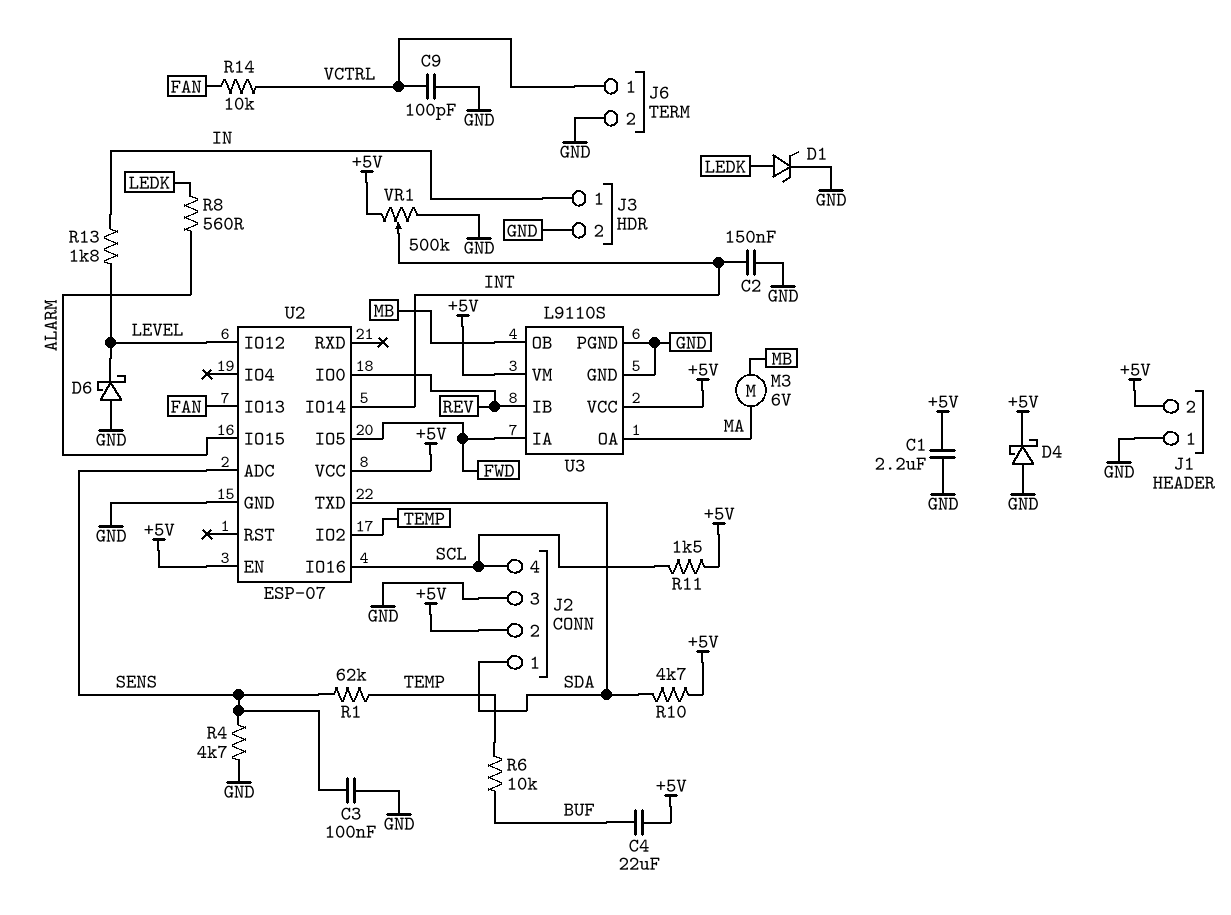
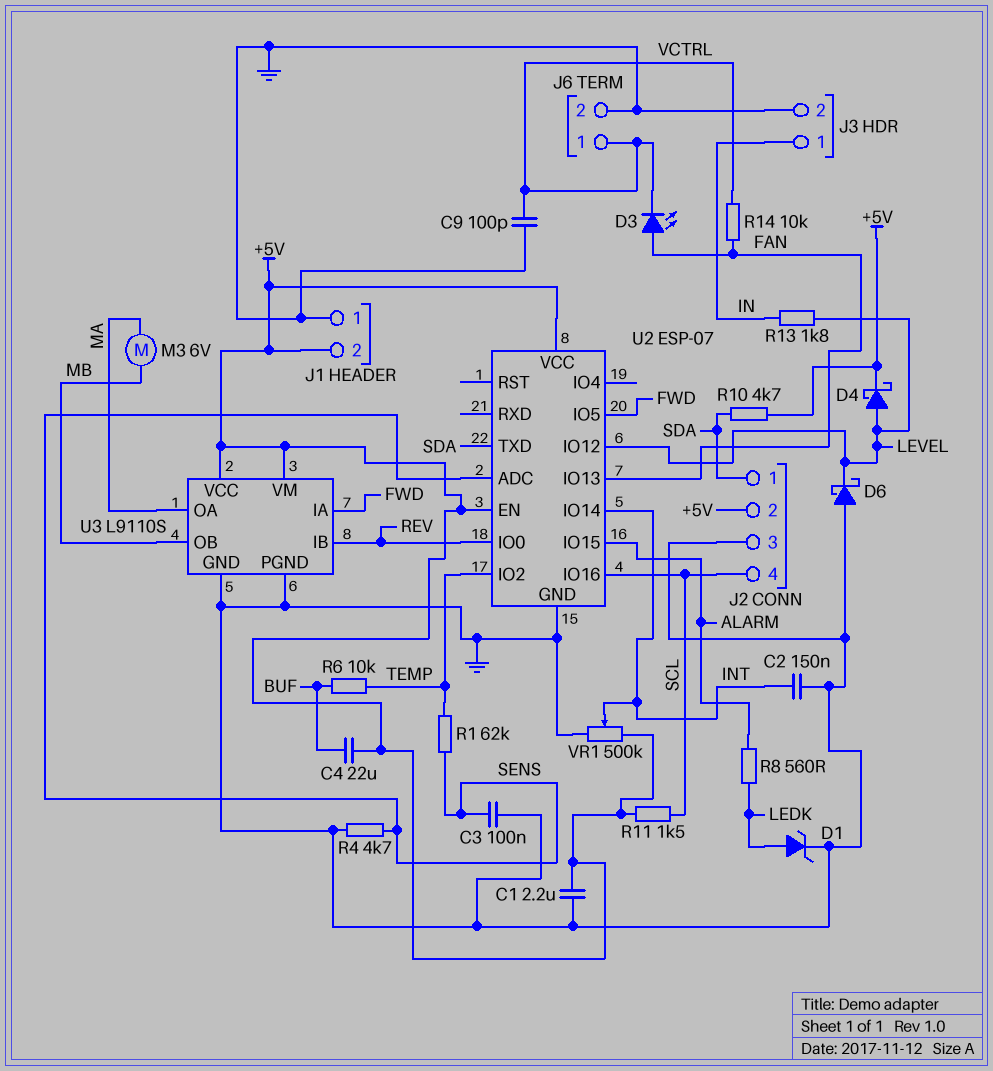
D3: none -> LED (A FAN, K VCTRL)
D4: schottky (A GND, K +5V) -> schottky (A LEVEL, K +5V)

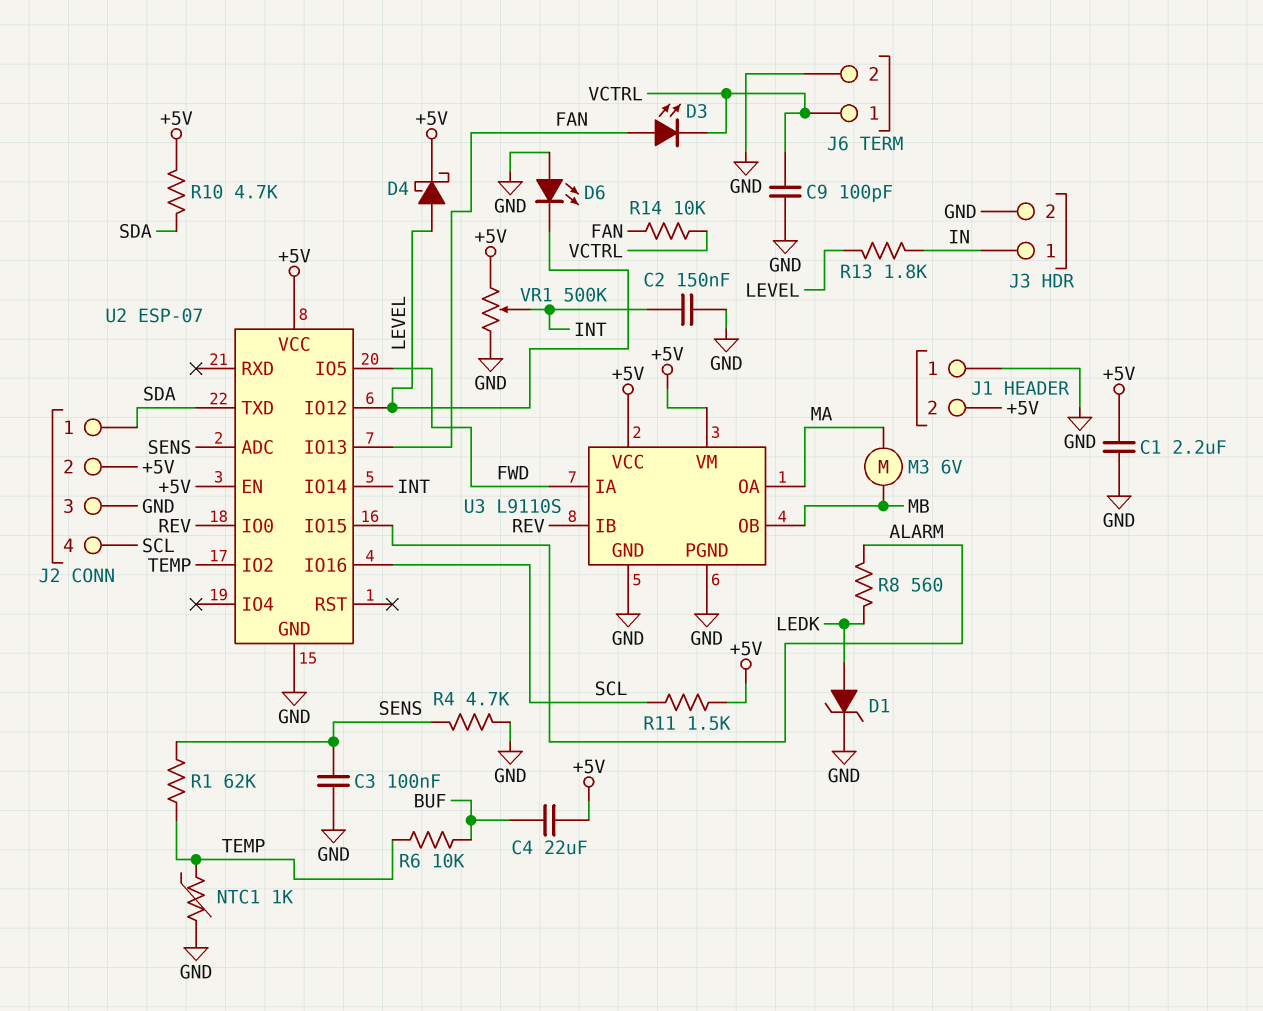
D6: schottky (A GND, K LEVEL) -> LED (A GND, K LEVEL)
NTC1: none -> 1k (GND, TEMP)

